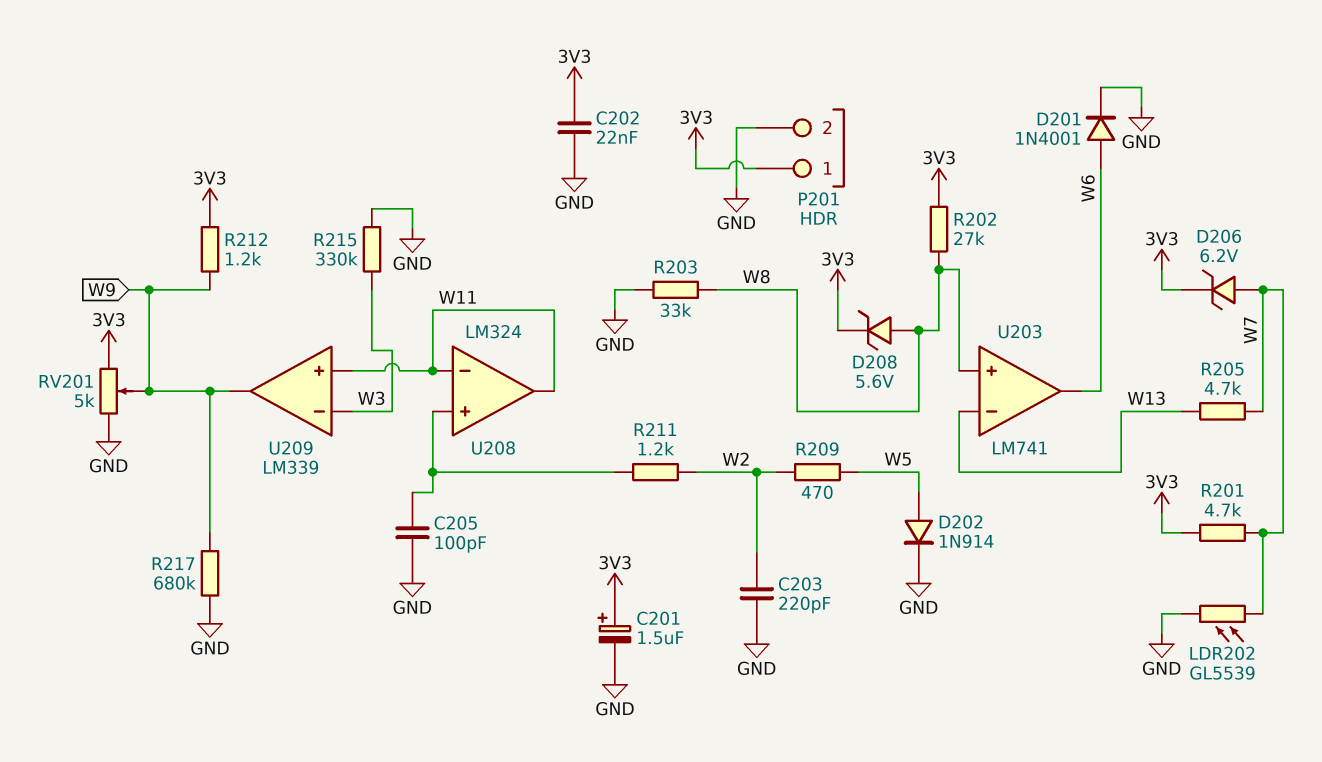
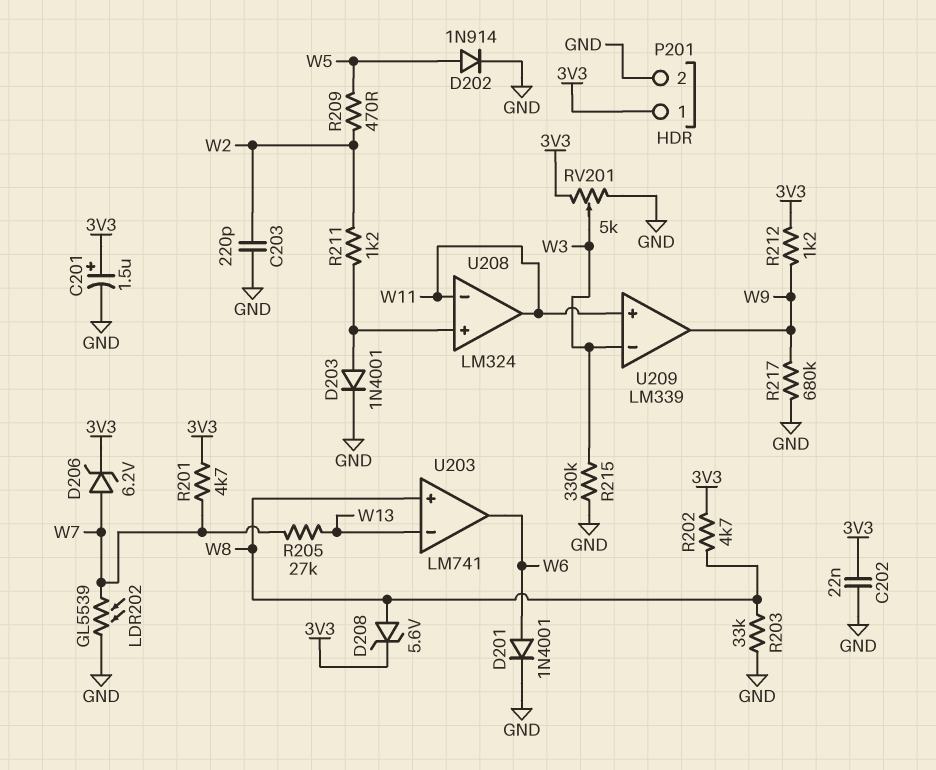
C205: 100pF (GND, U208/in+) -> none
D203: none -> diode 1N4001 (A U208/in+, K GND)
R202: 27k (3V3, W8) -> 4.7k (3V3, W8)
R205: 4.7k (W7, W13) -> 27k (W7, W13)
RV201: 5k (3V3, GND, wiper W9) -> 5k (3V3, GND, wiper W3)

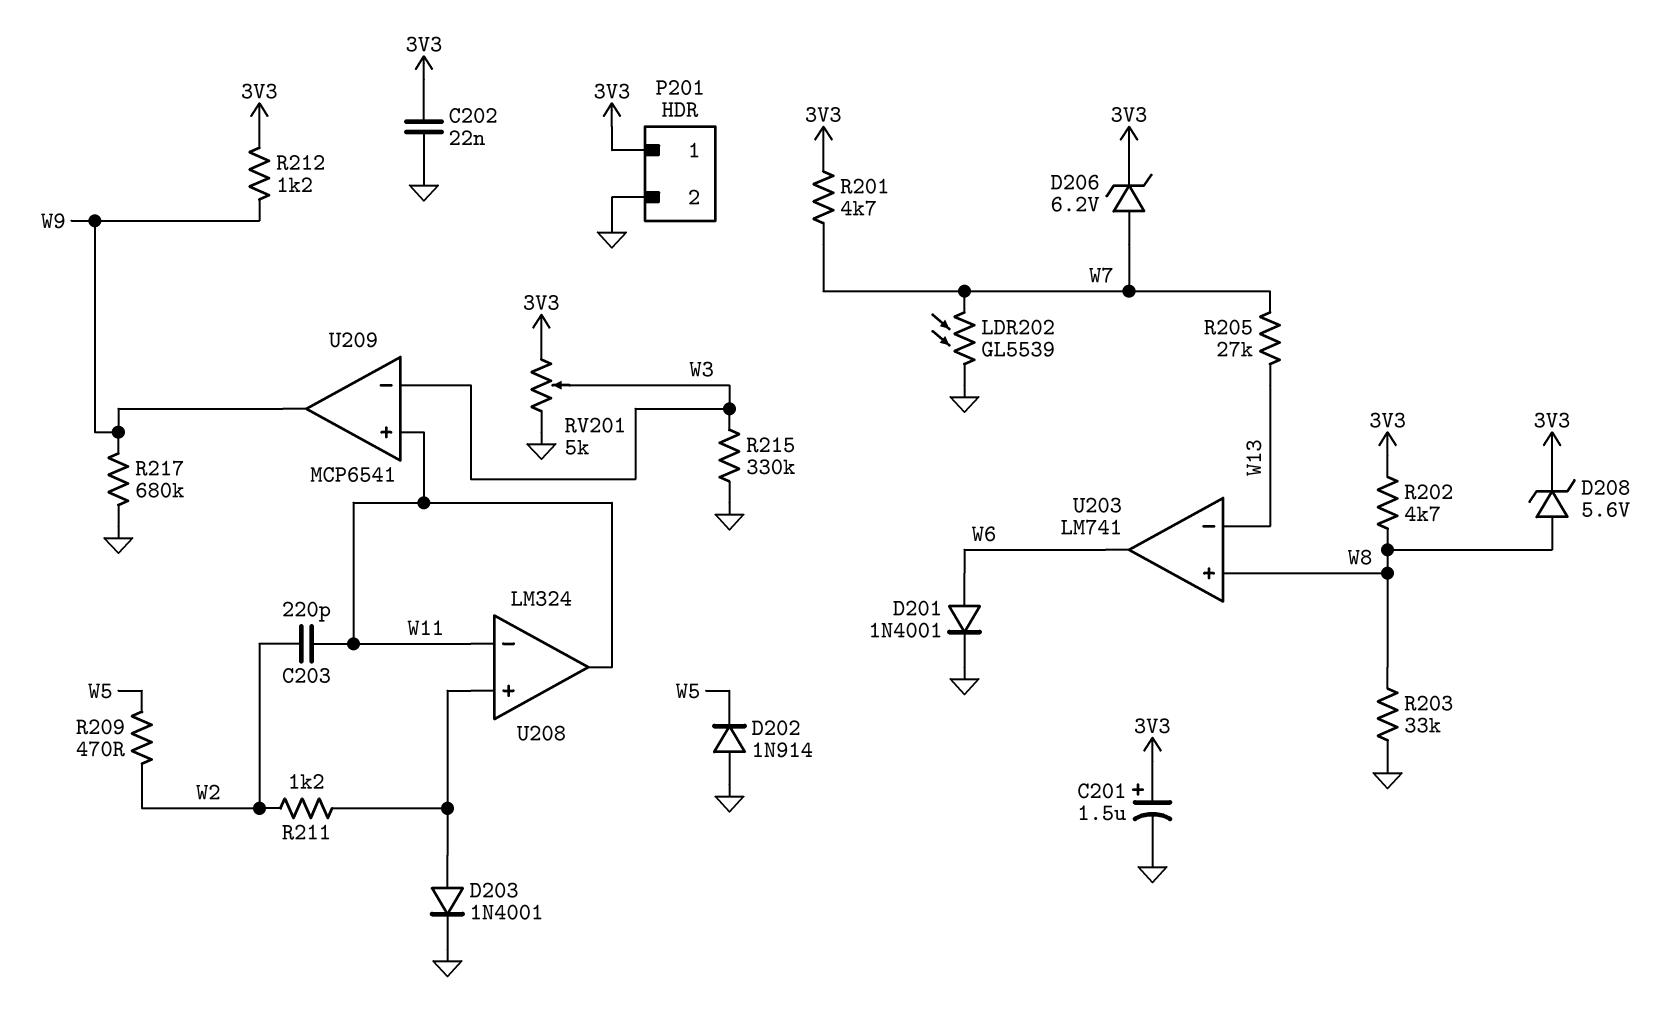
C203: 220pF (GND, W2) -> 220pF (W2, W11)
D202: diode 1N914 (A W5, K GND) -> diode 1N914 (A GND, K W5)
U209: LM339 -> MCP6541

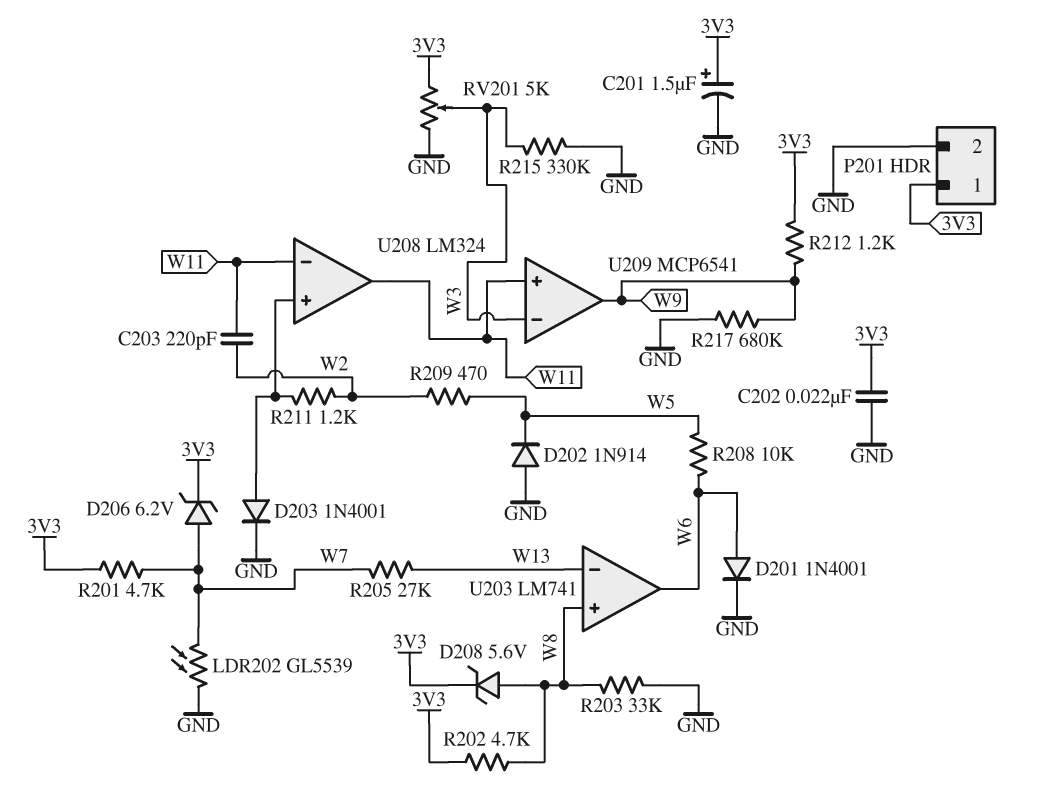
R208: none -> 10k (W5, W6)

